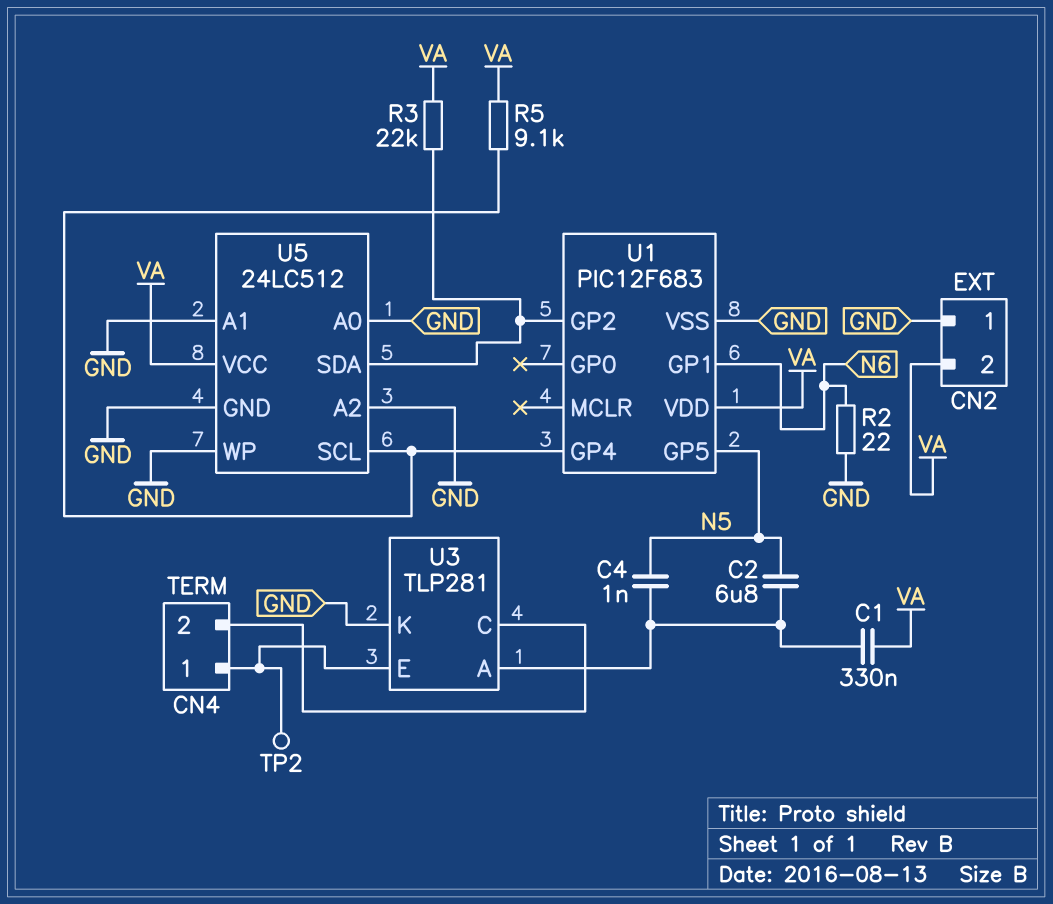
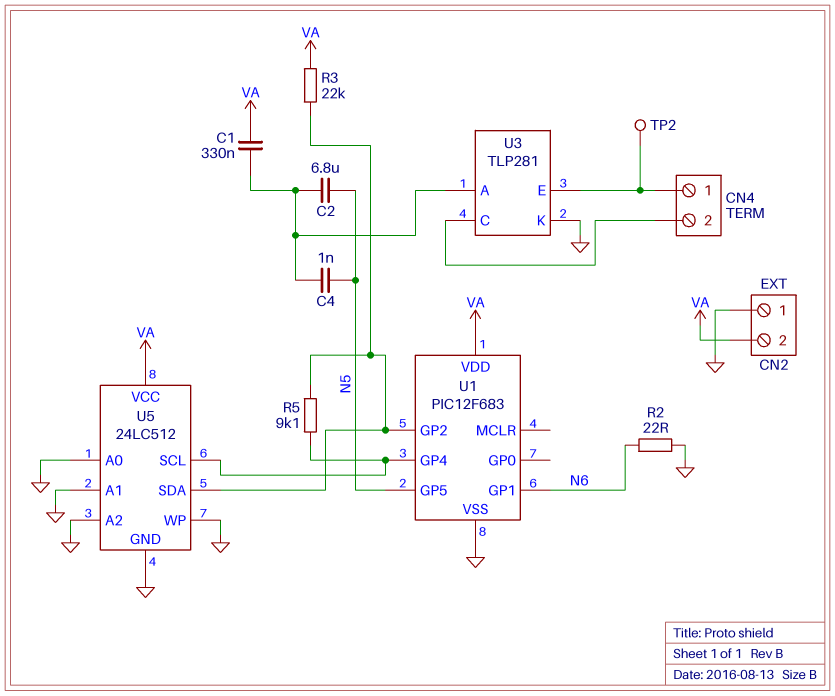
R5: 9.1k (U1/GP4, VA) -> 9.1k (U1/GP2, U1/GP4)

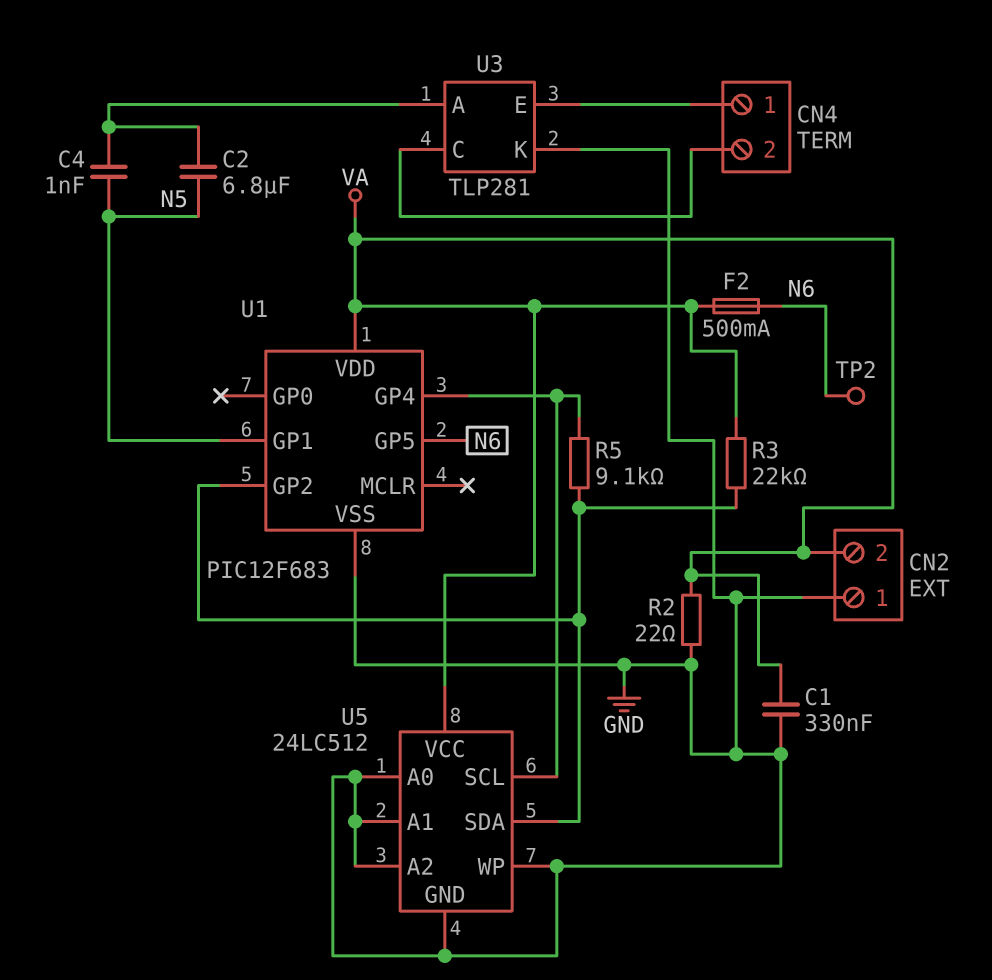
C1: 330nF (U3/A, VA) -> 330nF (GND, VA)
F2: none -> 500mA (N6, VA)
R2: 22 (GND, N6) -> 22 (GND, VA)
TP2: test point (CN4/1) -> test point (N6)
U1 pin GP1: N6 -> N5
U1 pin GP5: N5 -> N6

